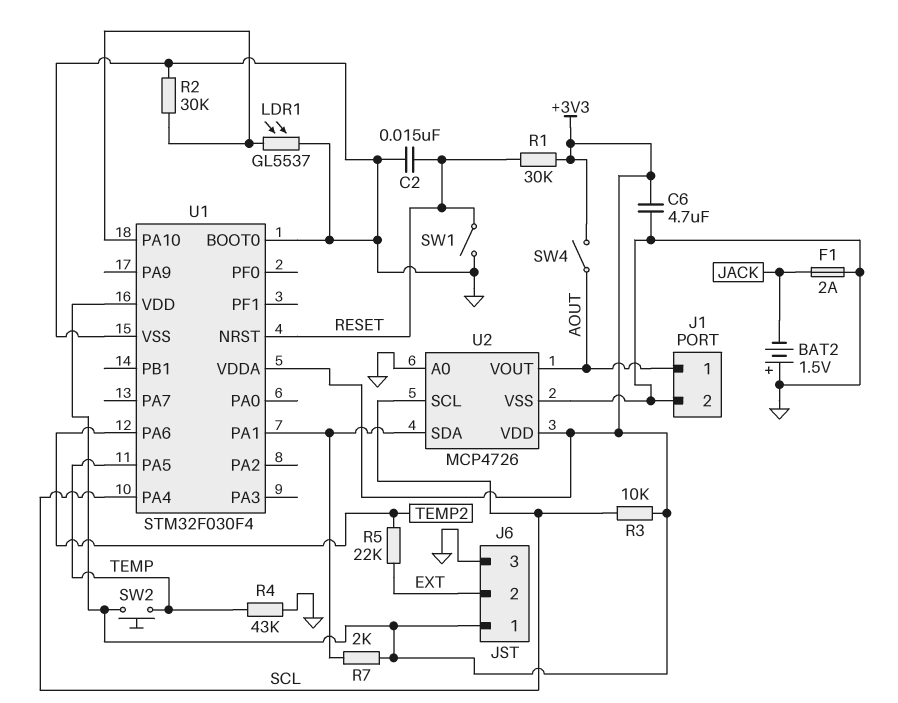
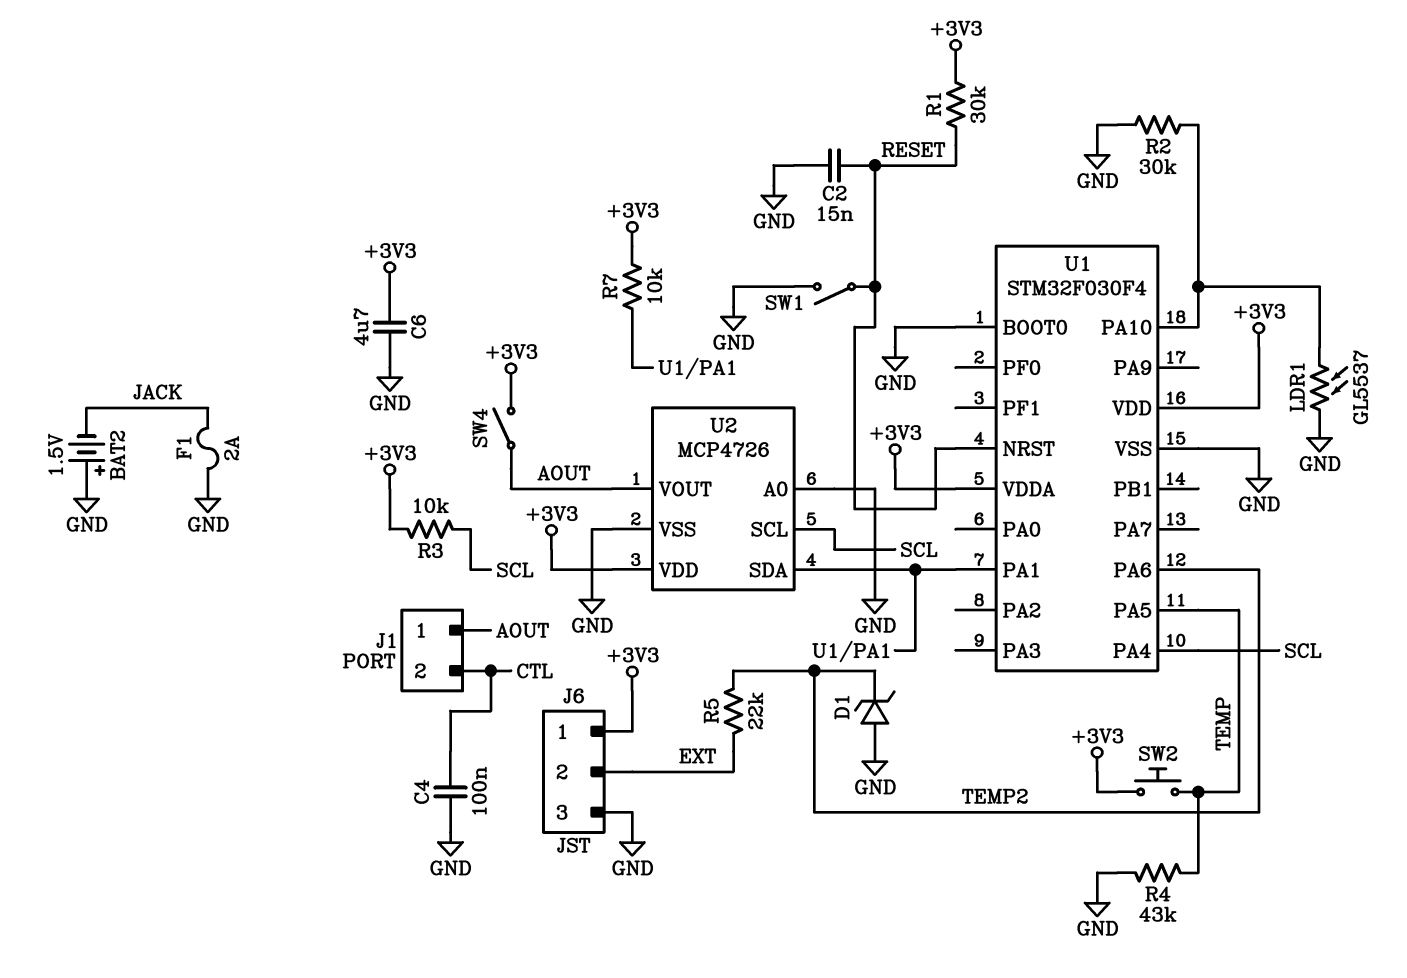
C4: none -> 100nF (CTL, GND)
D1: none -> zener (A GND, K TEMP2)
J1 pin 2: GND -> CTL
R7: 2k (+3V3, U1/PA1) -> 10k (+3V3, U1/PA1)

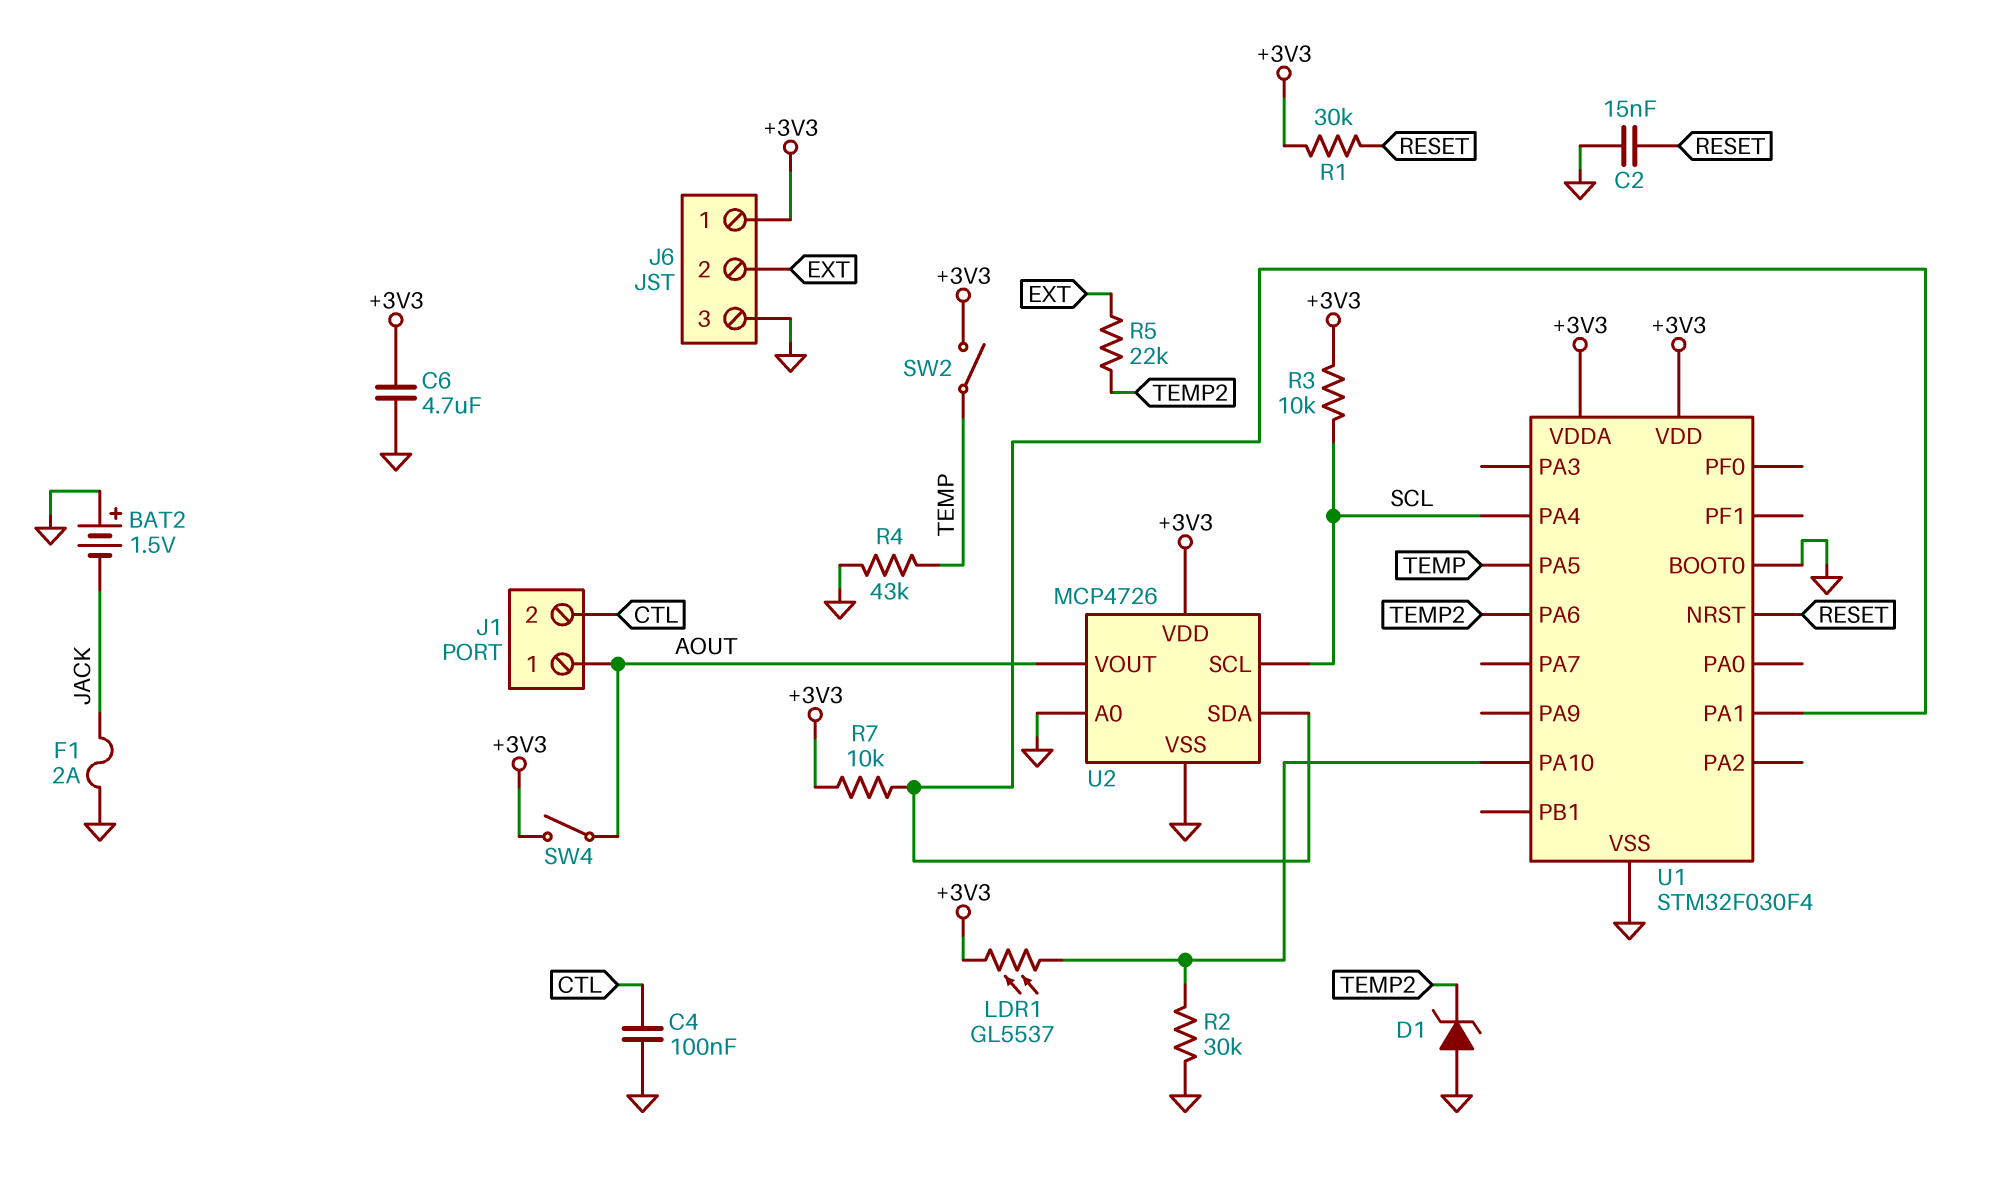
LDR1: GL5537 (GND, U1/PA10) -> GL5537 (+3V3, U1/PA10)
SW1: switch (GND, RESET) -> none
SW2: button (+3V3, TEMP) -> switch (+3V3, TEMP)

